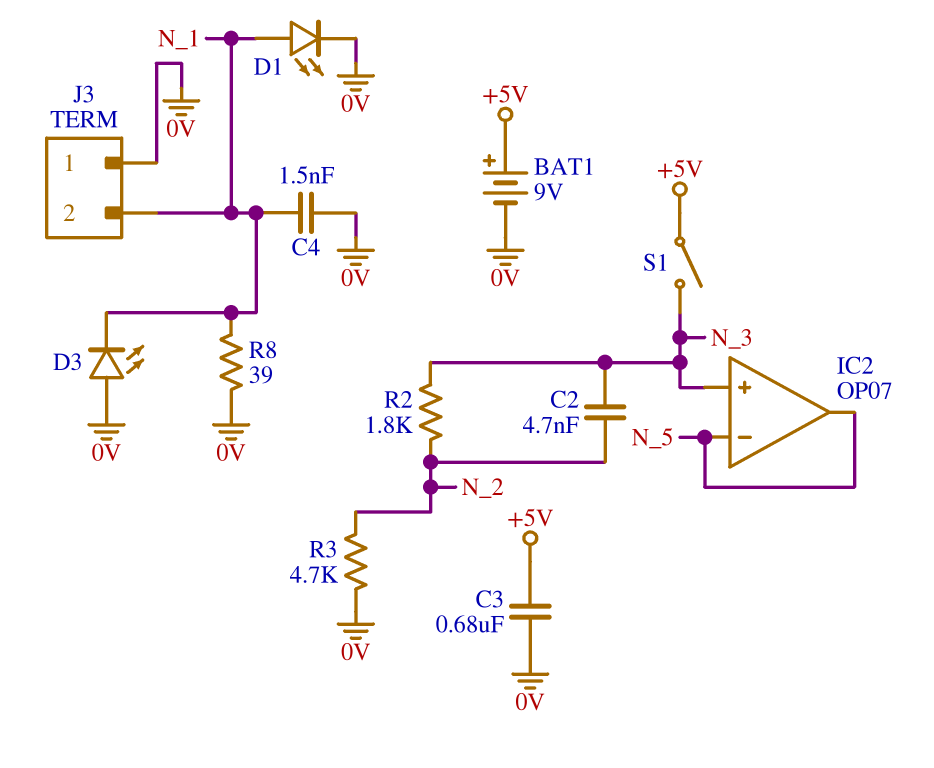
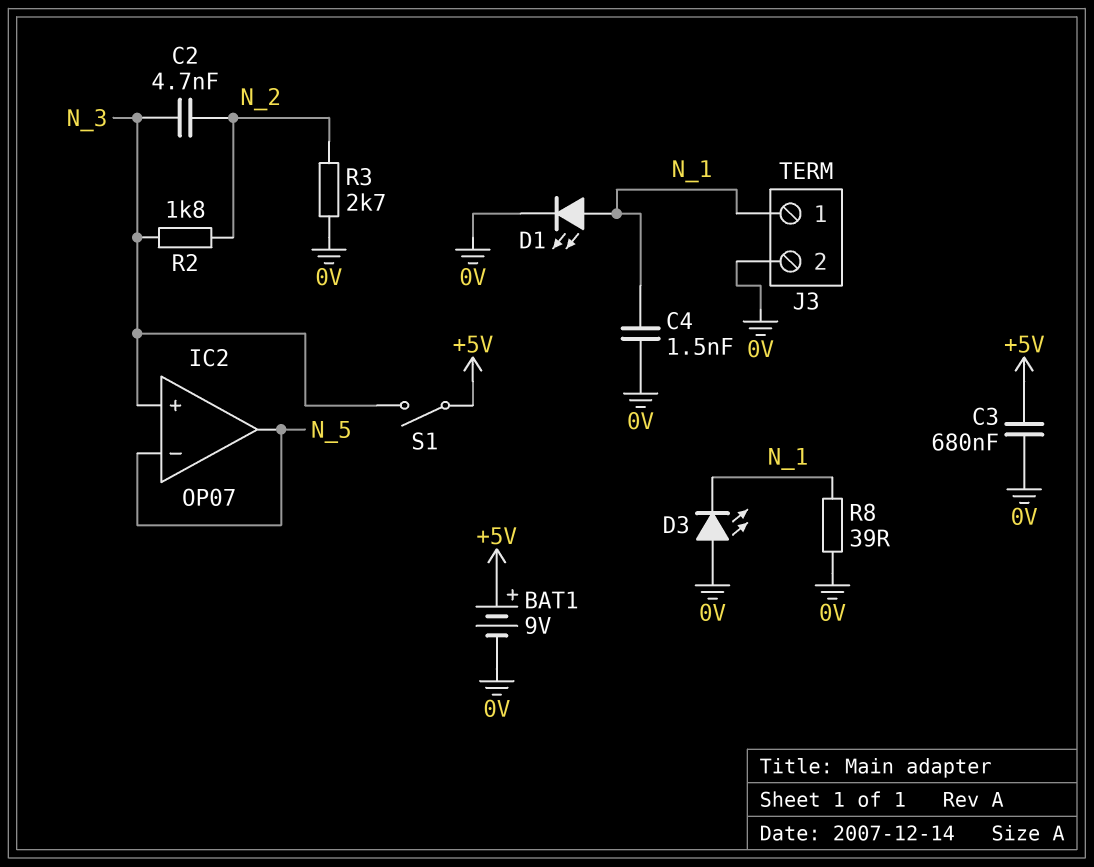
J3 pin 1: 0V -> N_1
J3 pin 2: N_1 -> 0V
R3: 4.7k (0V, N_2) -> 2.7k (0V, N_2)

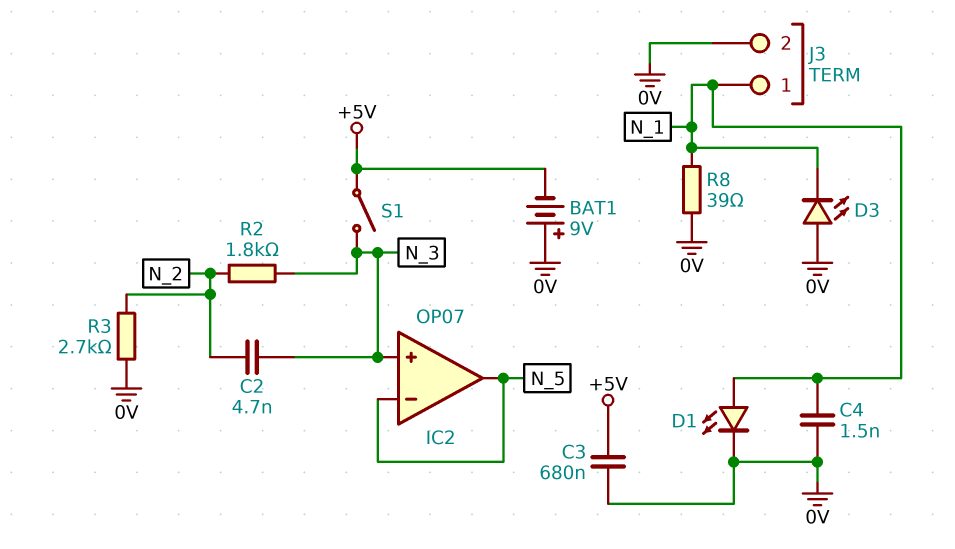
BAT1: 9V (plus +5V, minus 0V) -> 9V (plus 0V, minus +5V)

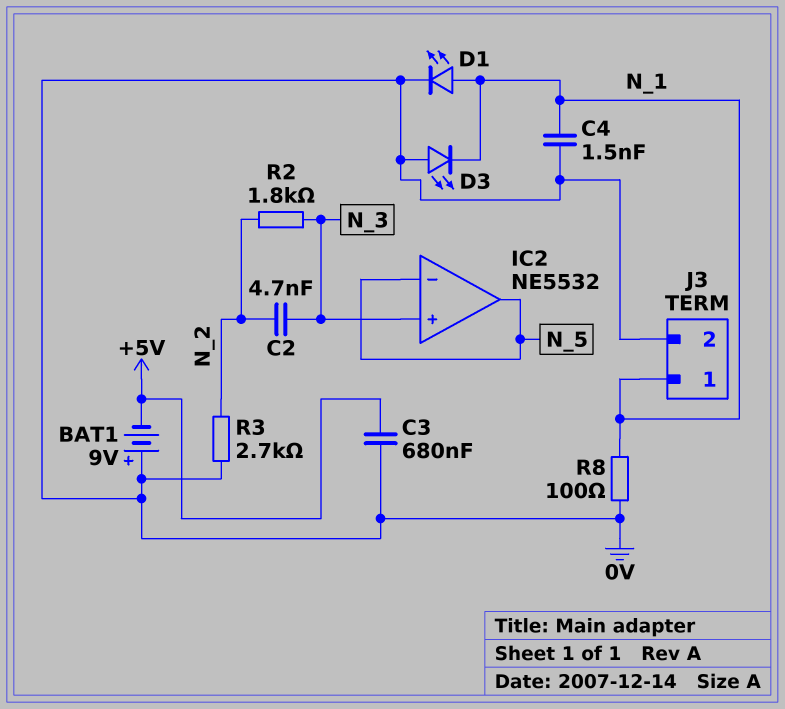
IC2: OP07 -> NE5532
R8: 39 (0V, N_1) -> 100 (0V, N_1)
S1: switch (+5V, N_3) -> none

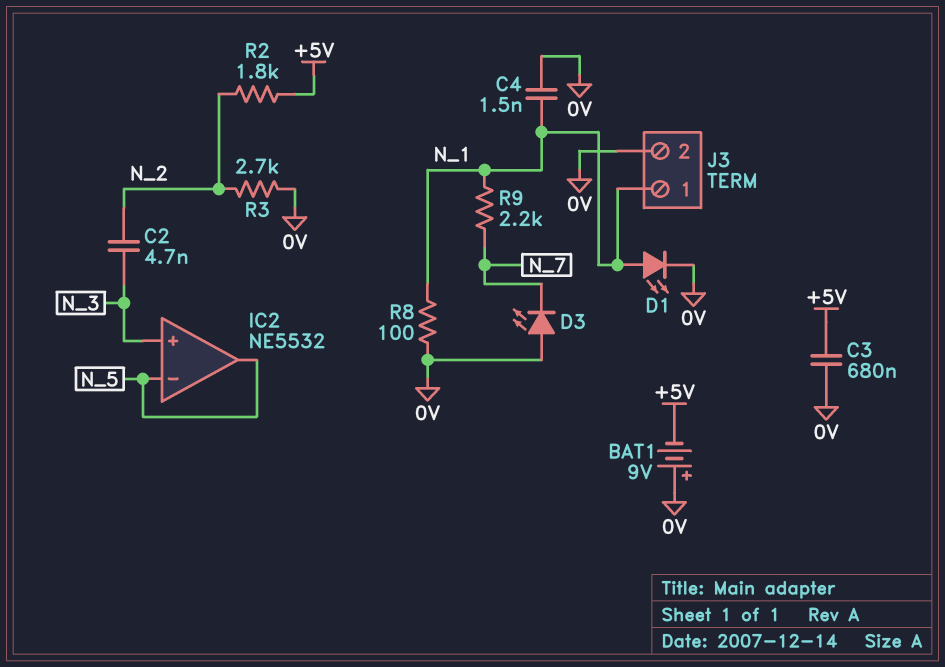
D3: LED (A 0V, K N_1) -> LED (A 0V, K N_7)
R2: 1.8k (N_2, N_3) -> 1.8k (+5V, N_2)
R9: none -> 2.2k (N_1, N_7)

